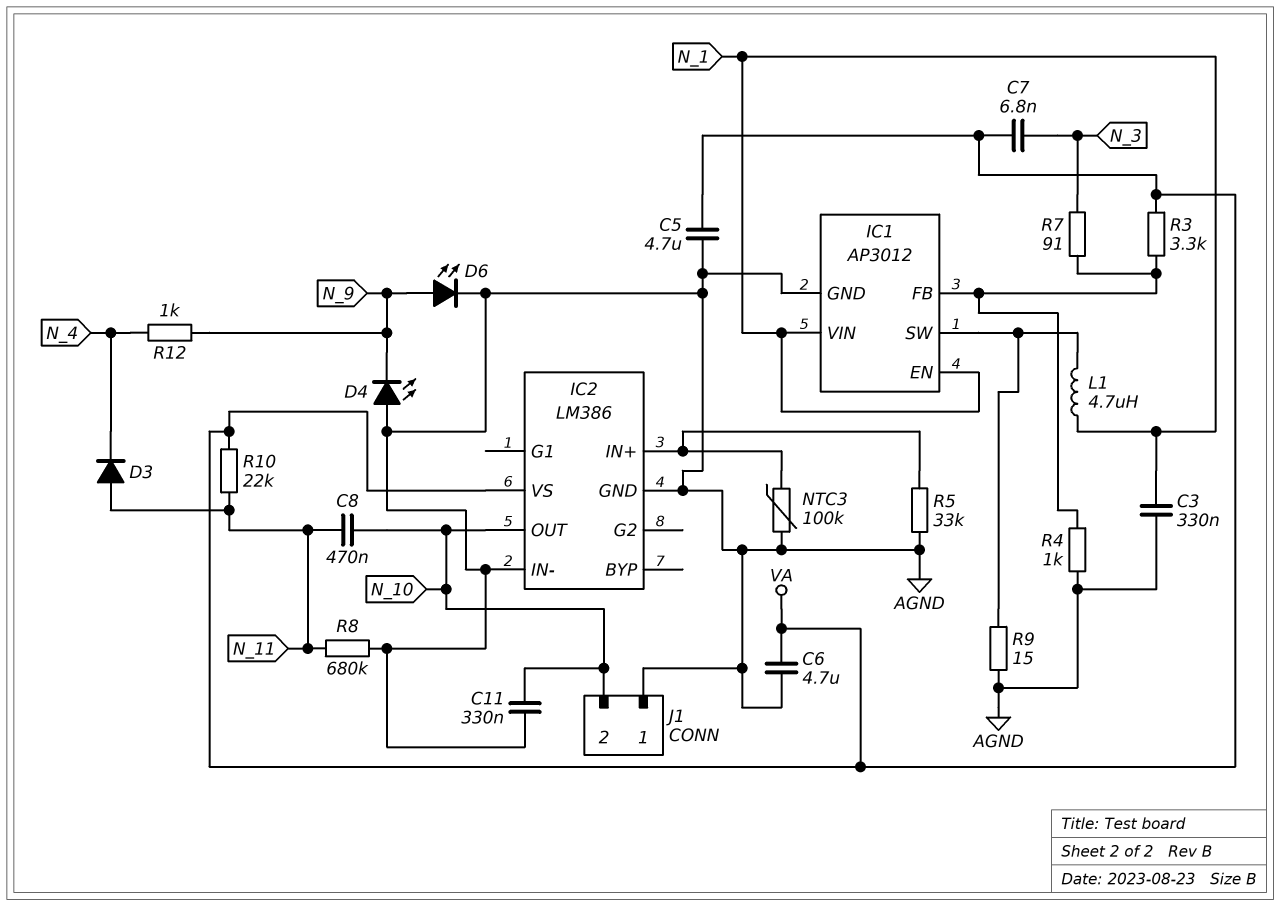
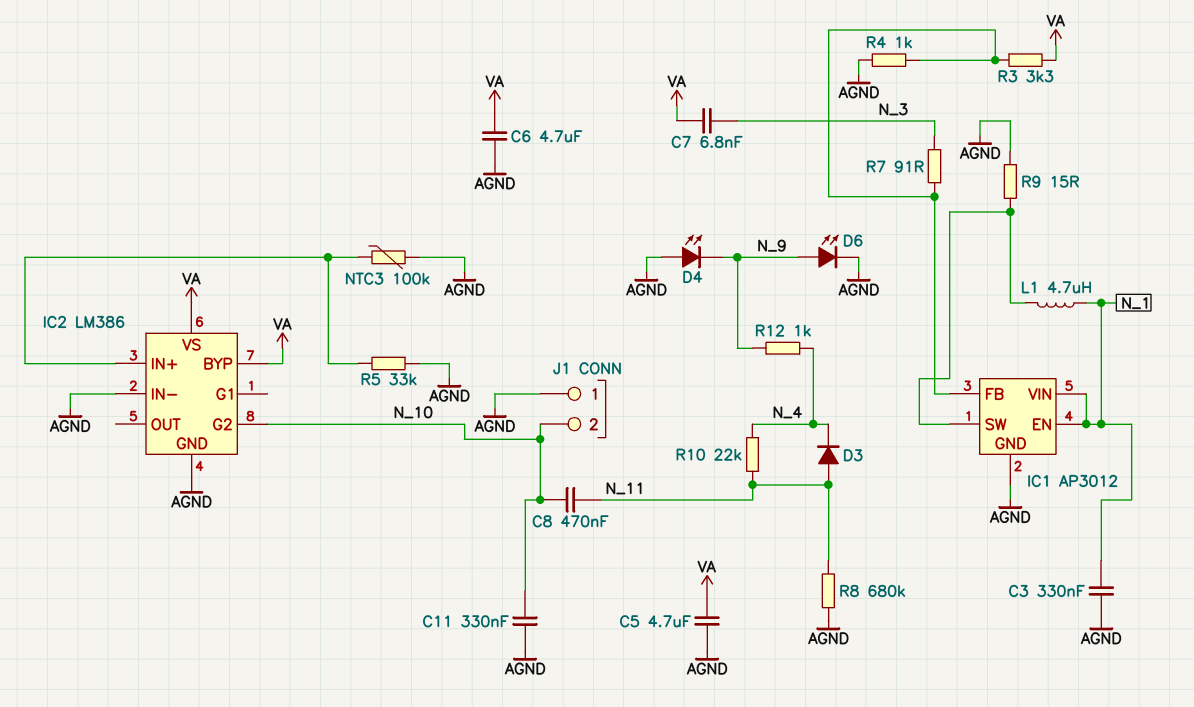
IC2 pin BYP: none -> VA
IC2 pin G2: none -> N_10
IC2 pin OUT: N_10 -> none
R10: 22k (N_11, VA) -> 22k (N_4, N_11)

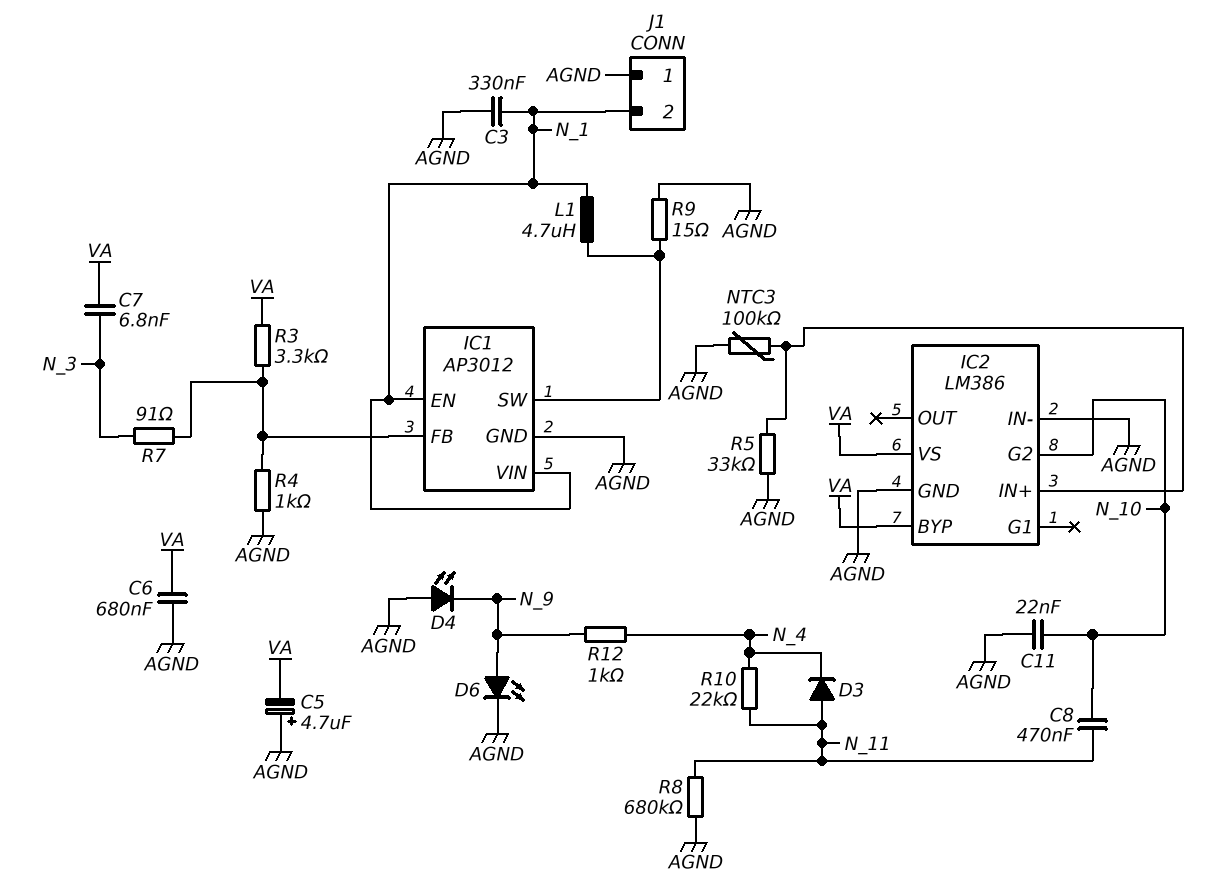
C5: 4.7uF (AGND, VA) -> 4.7uF (plus AGND, minus VA)
C6: 4.7uF (AGND, VA) -> 680nF (AGND, VA)
C11: 330nF (AGND, N_10) -> 22nF (AGND, N_10)
J1 pin 2: N_10 -> N_1

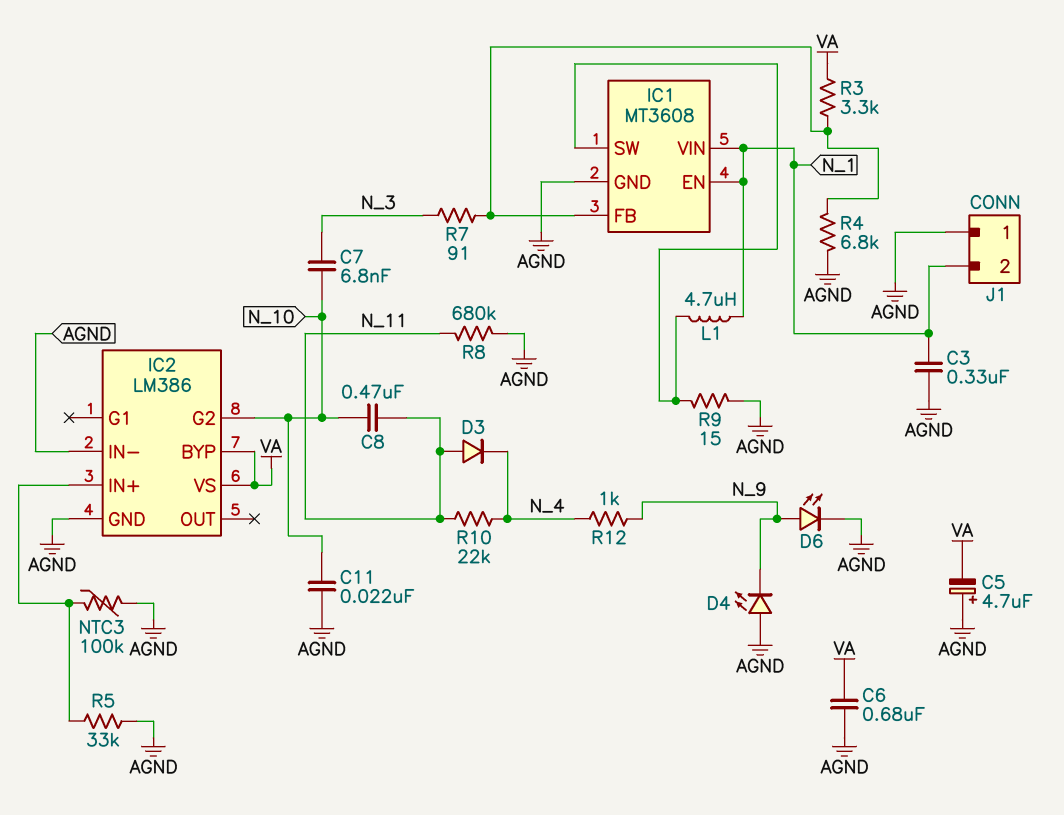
C7: 6.8nF (N_3, VA) -> 6.8nF (N_3, N_10)
IC1: AP3012 -> MT3608
R4: 1k (AGND, IC1/FB) -> 6.8k (AGND, IC1/FB)

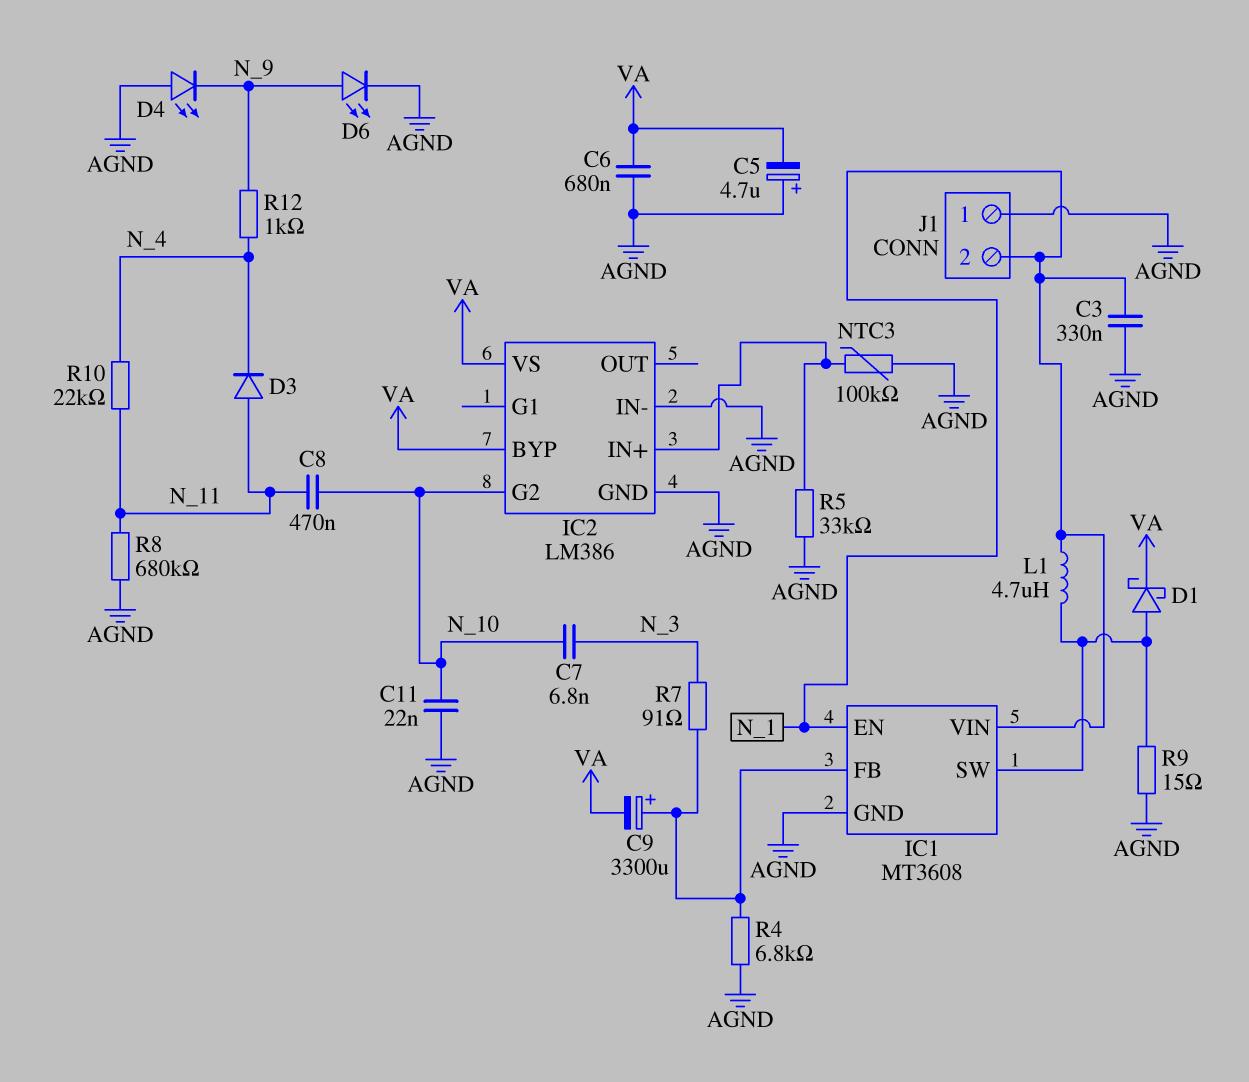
C9: none -> 3300uF (plus IC1/FB, minus VA)
D1: none -> schottky (A IC1/SW, K VA)
R3: 3.3k (IC1/FB, VA) -> none

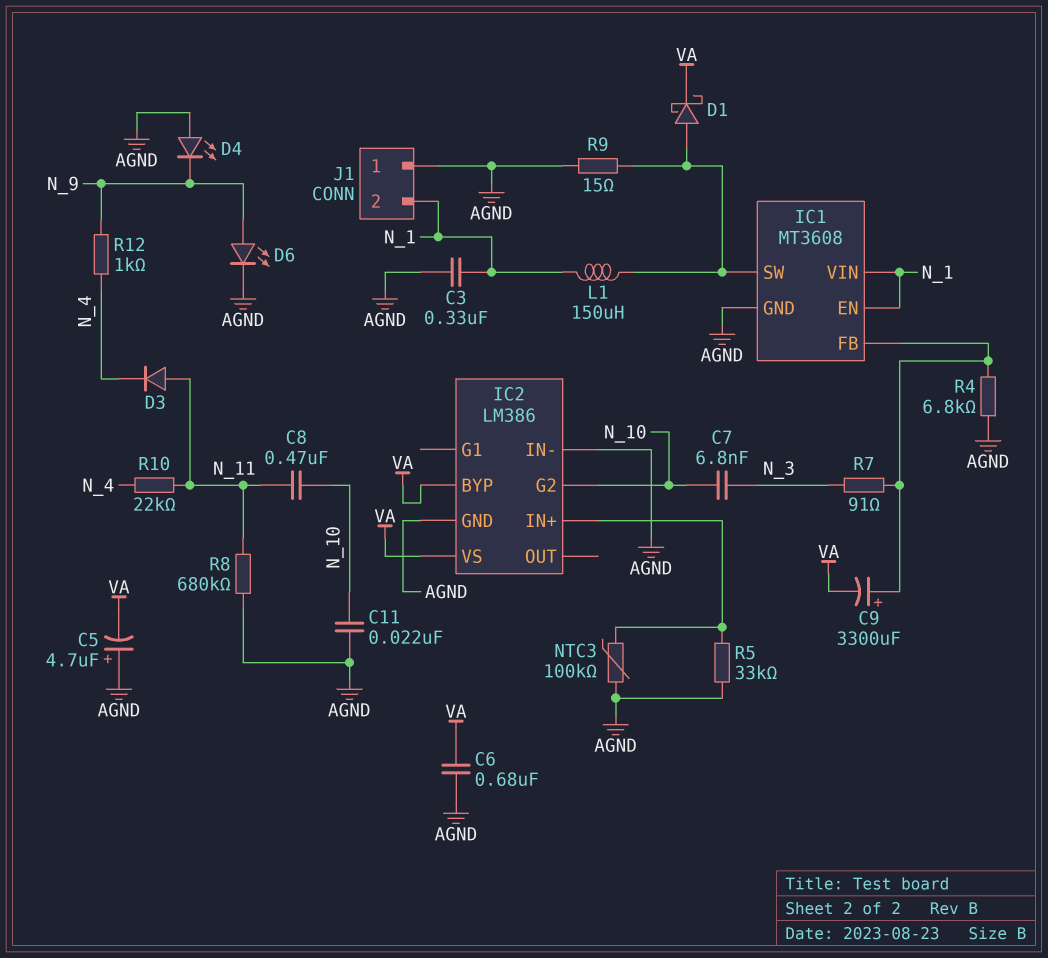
L1: 4.7uH (IC1/SW, N_1) -> 150uH (IC1/SW, N_1)

